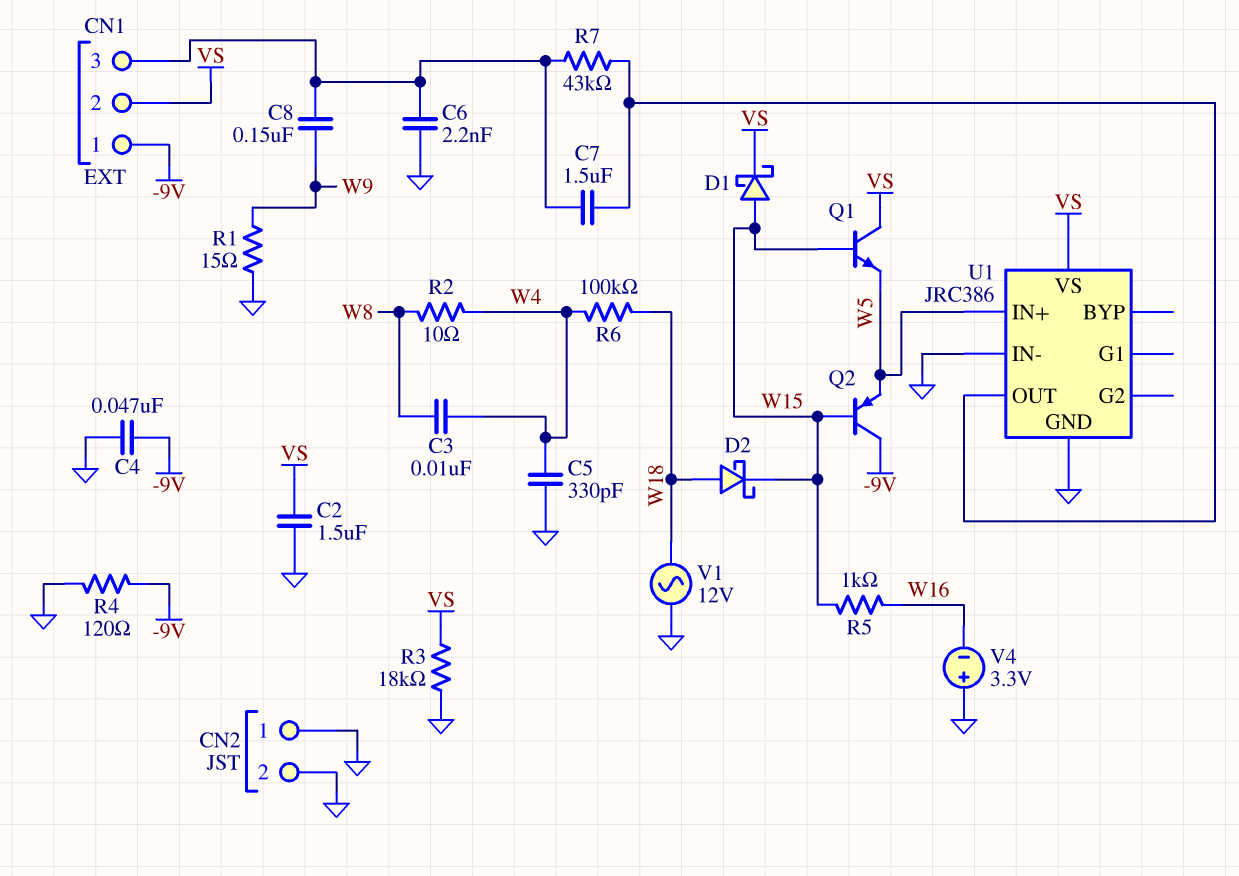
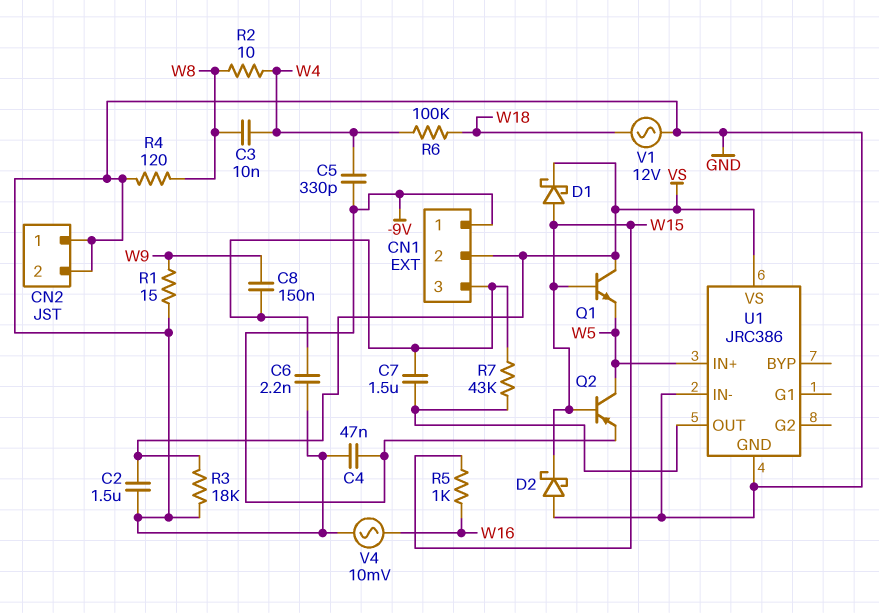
C5: 330pF (GND, W4) -> 330pF (-9V, W4)
D2: schottky (A W18, K W15) -> schottky (A GND, K W15)
Q2: PNP (B W15, C -9V, E W5) -> PNP (B W15, C W5, E -9V)
R4: 120 (-9V, GND) -> 120 (GND, W8)
V4: 3.3V (plus GND, minus W16) -> AC 10mV (GND, W16)

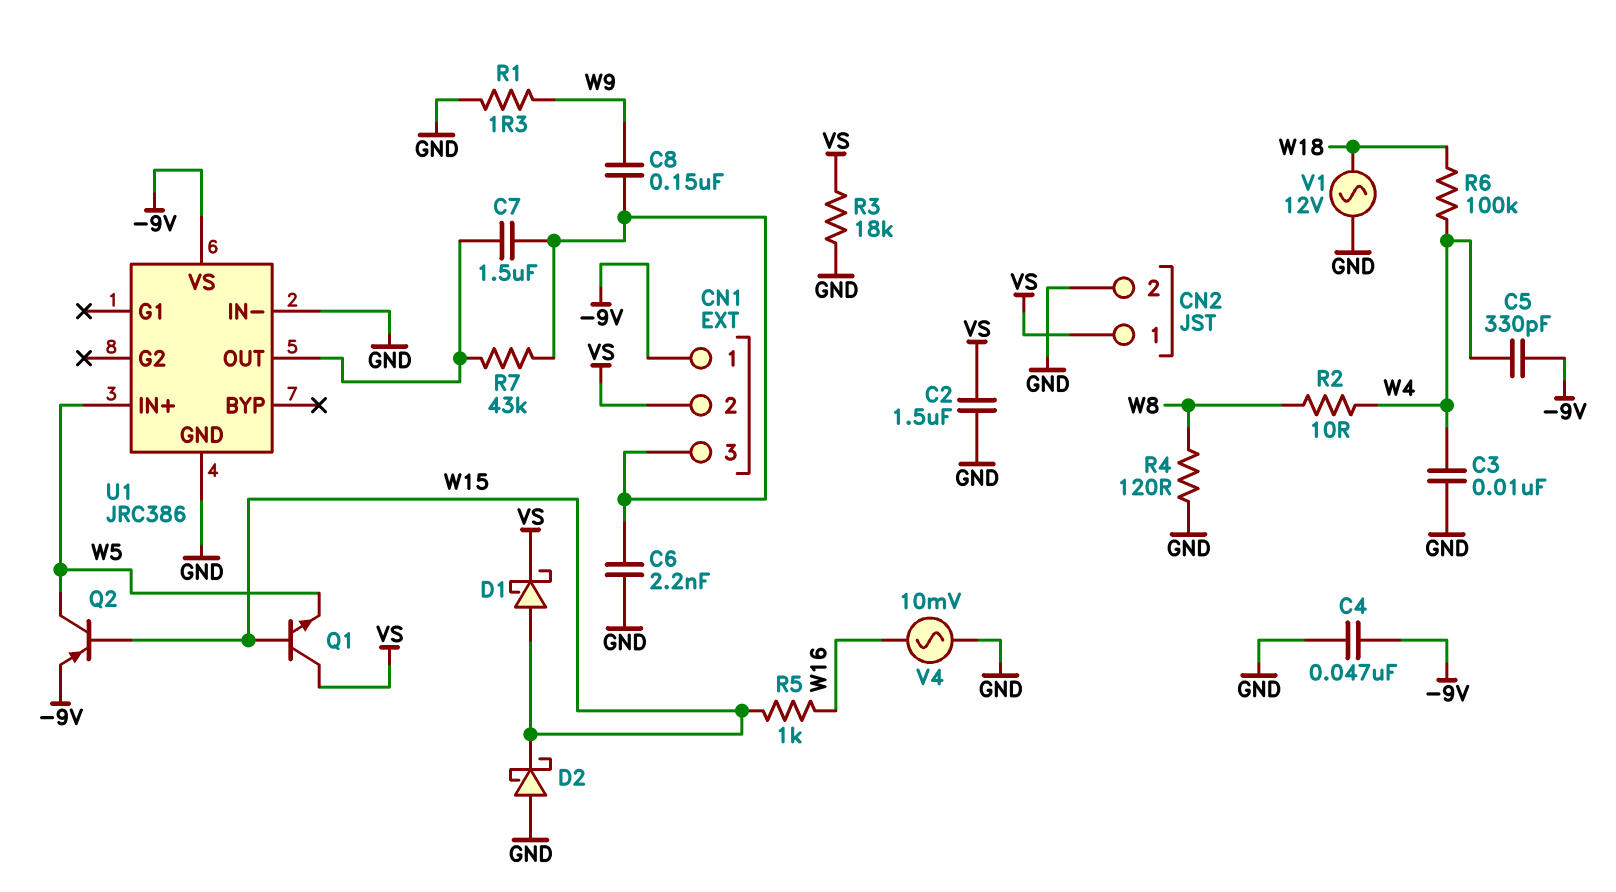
C3: 10nF (W4, W8) -> 10nF (GND, W4)
CN2 pin 1: GND -> VS
R1: 15 (GND, W9) -> 1.3 (GND, W9)
U1 pin VS: VS -> -9V

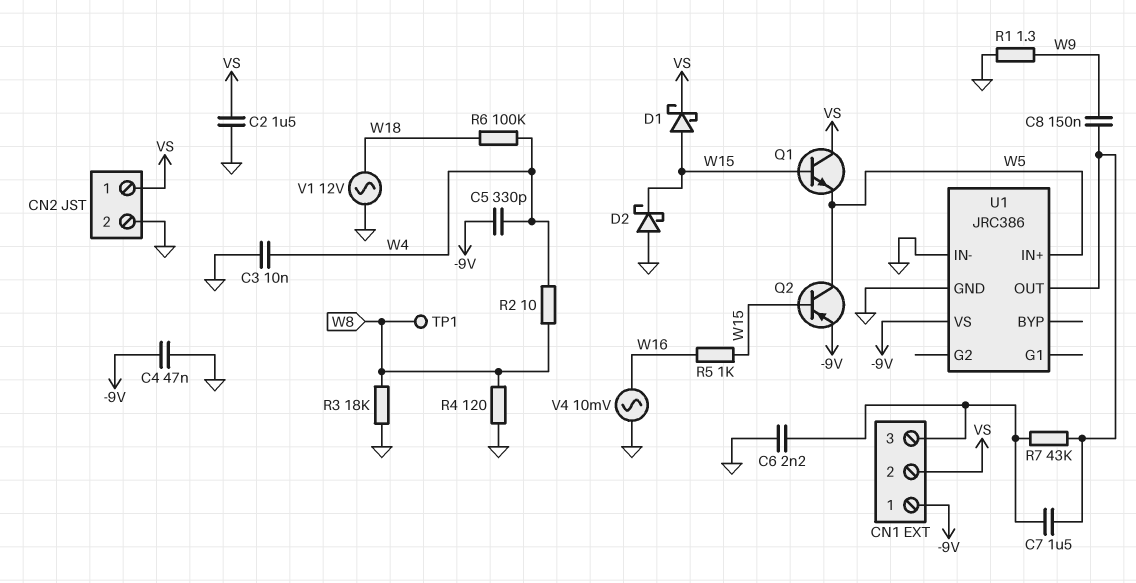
C8: 150nF (CN1/3, W9) -> 150nF (U1/OUT, W9)
R3: 18k (GND, VS) -> 18k (GND, W8)
TP1: none -> test point (W8)

